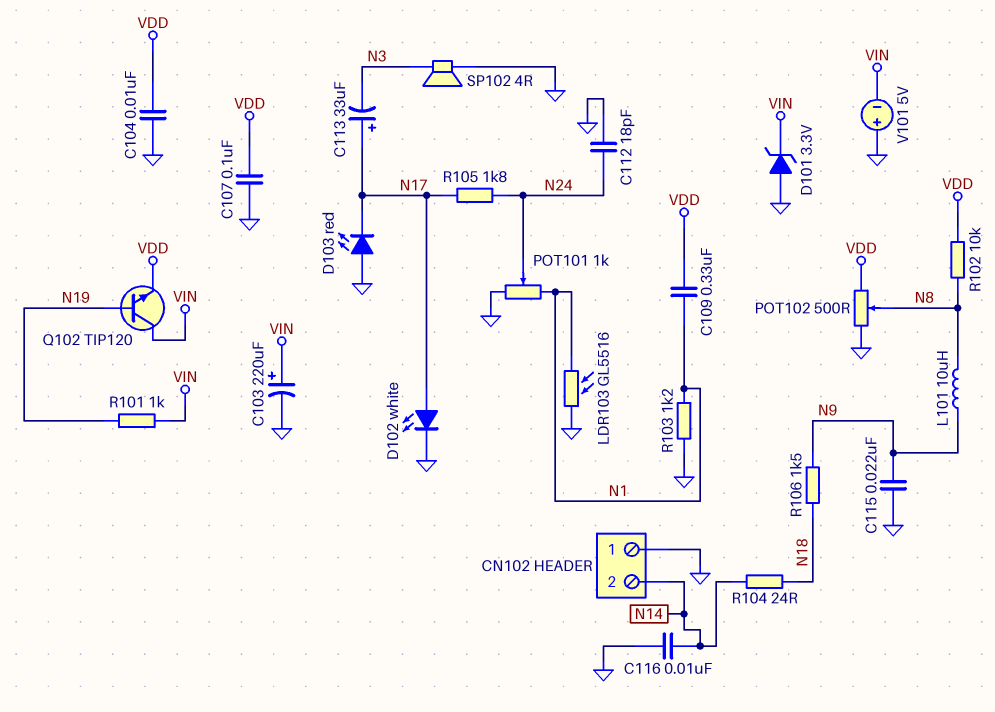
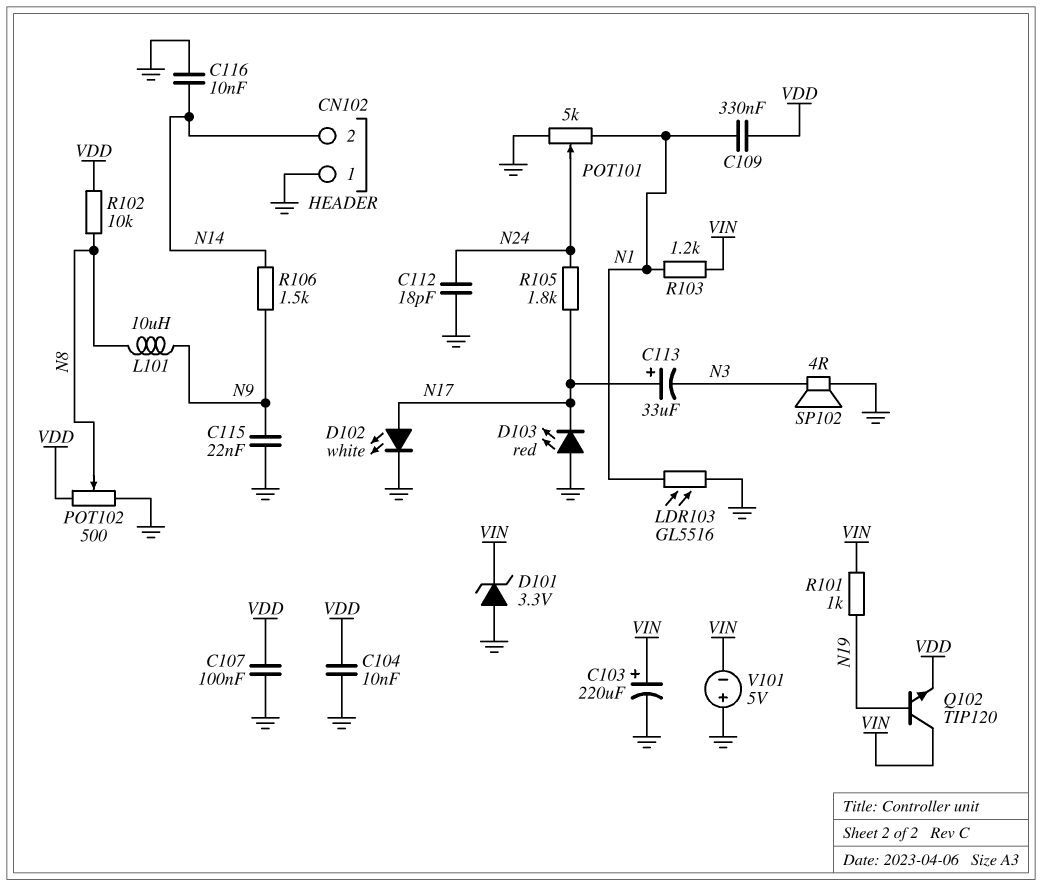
POT101: 1k (GND, N1, wiper N24) -> 5k (GND, N1, wiper N24)
R103: 1.2k (GND, N1) -> 1.2k (N1, VIN)
R104: 24 (N14, N18) -> none
R106: 1.5k (N9, N18) -> 1.5k (N9, N14)

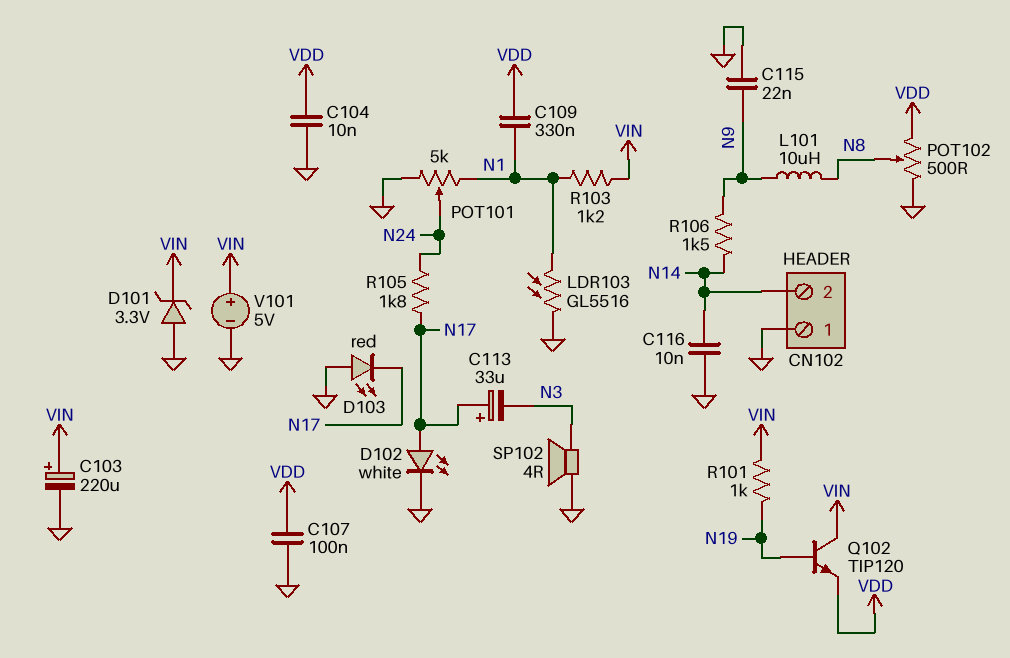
C112: 18pF (GND, N24) -> none
R102: 10k (N8, VDD) -> none
V101: 5V (plus GND, minus VIN) -> 5V (plus VIN, minus GND)

